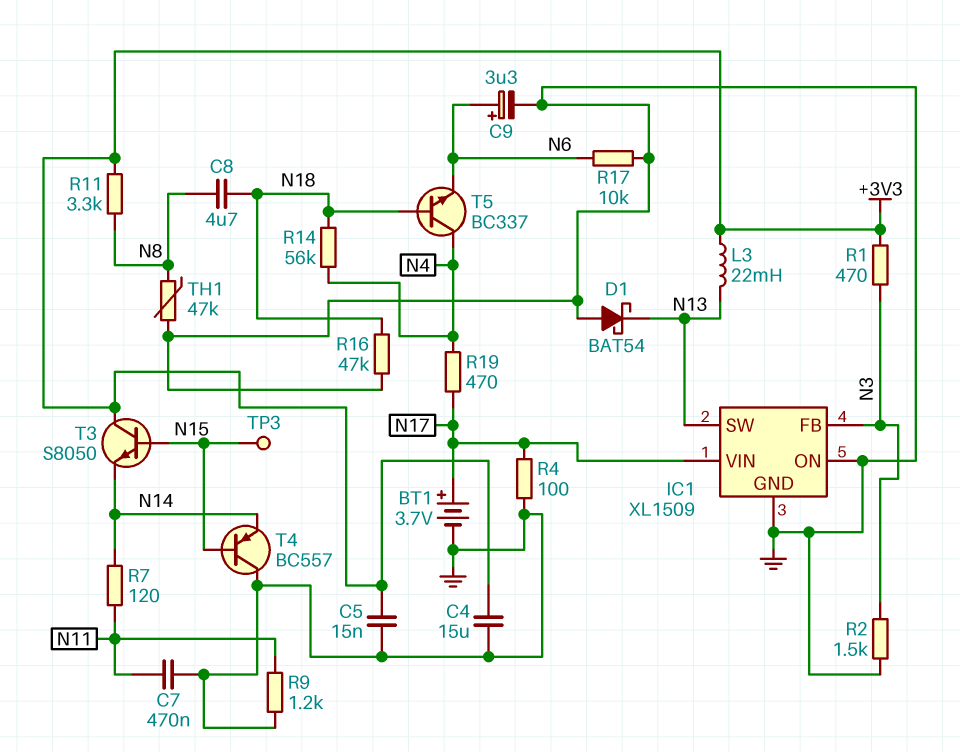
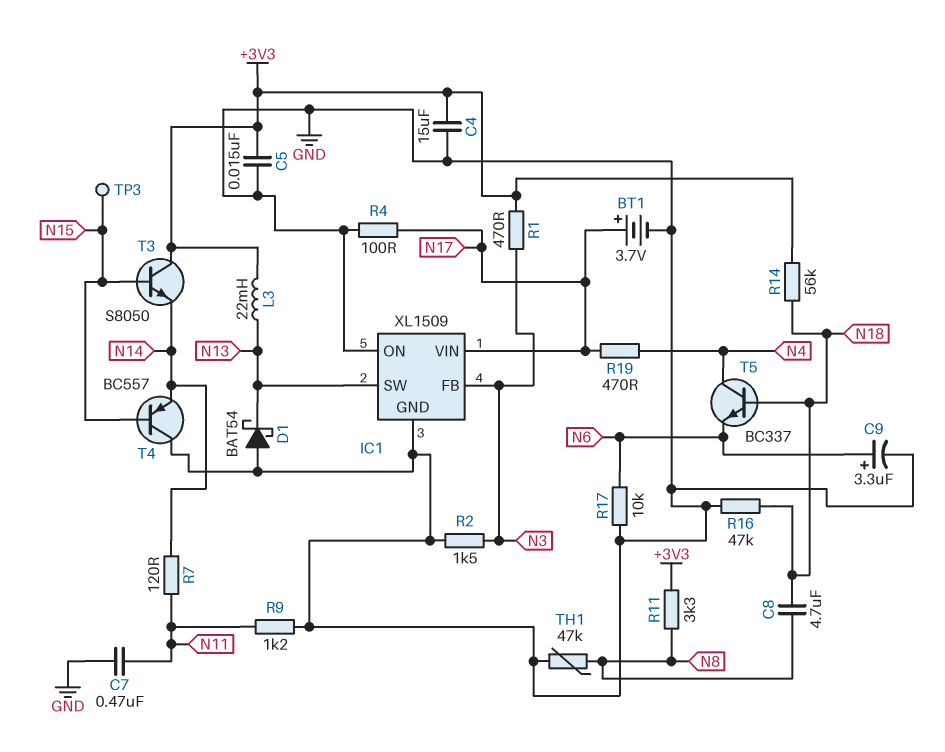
R14: 56k (N4, N18) -> 56k (+3V3, N18)

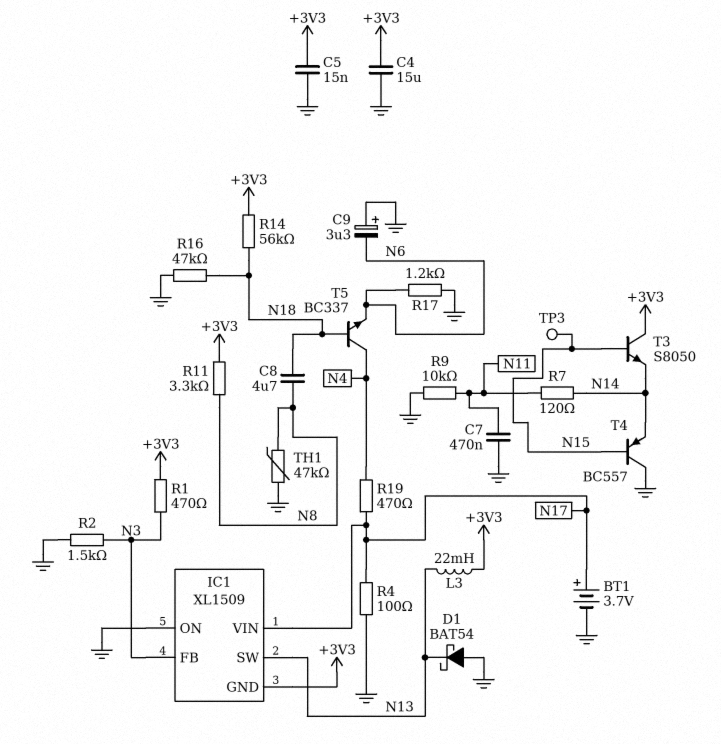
C9: 3.3uF (plus N6, minus GND) -> 3.3uF (plus GND, minus N6)
IC1 pin GND: GND -> +3V3
R9: 1.2k (GND, N11) -> 10k (GND, N11)
R17: 10k (GND, N6) -> 1.2k (GND, N6)

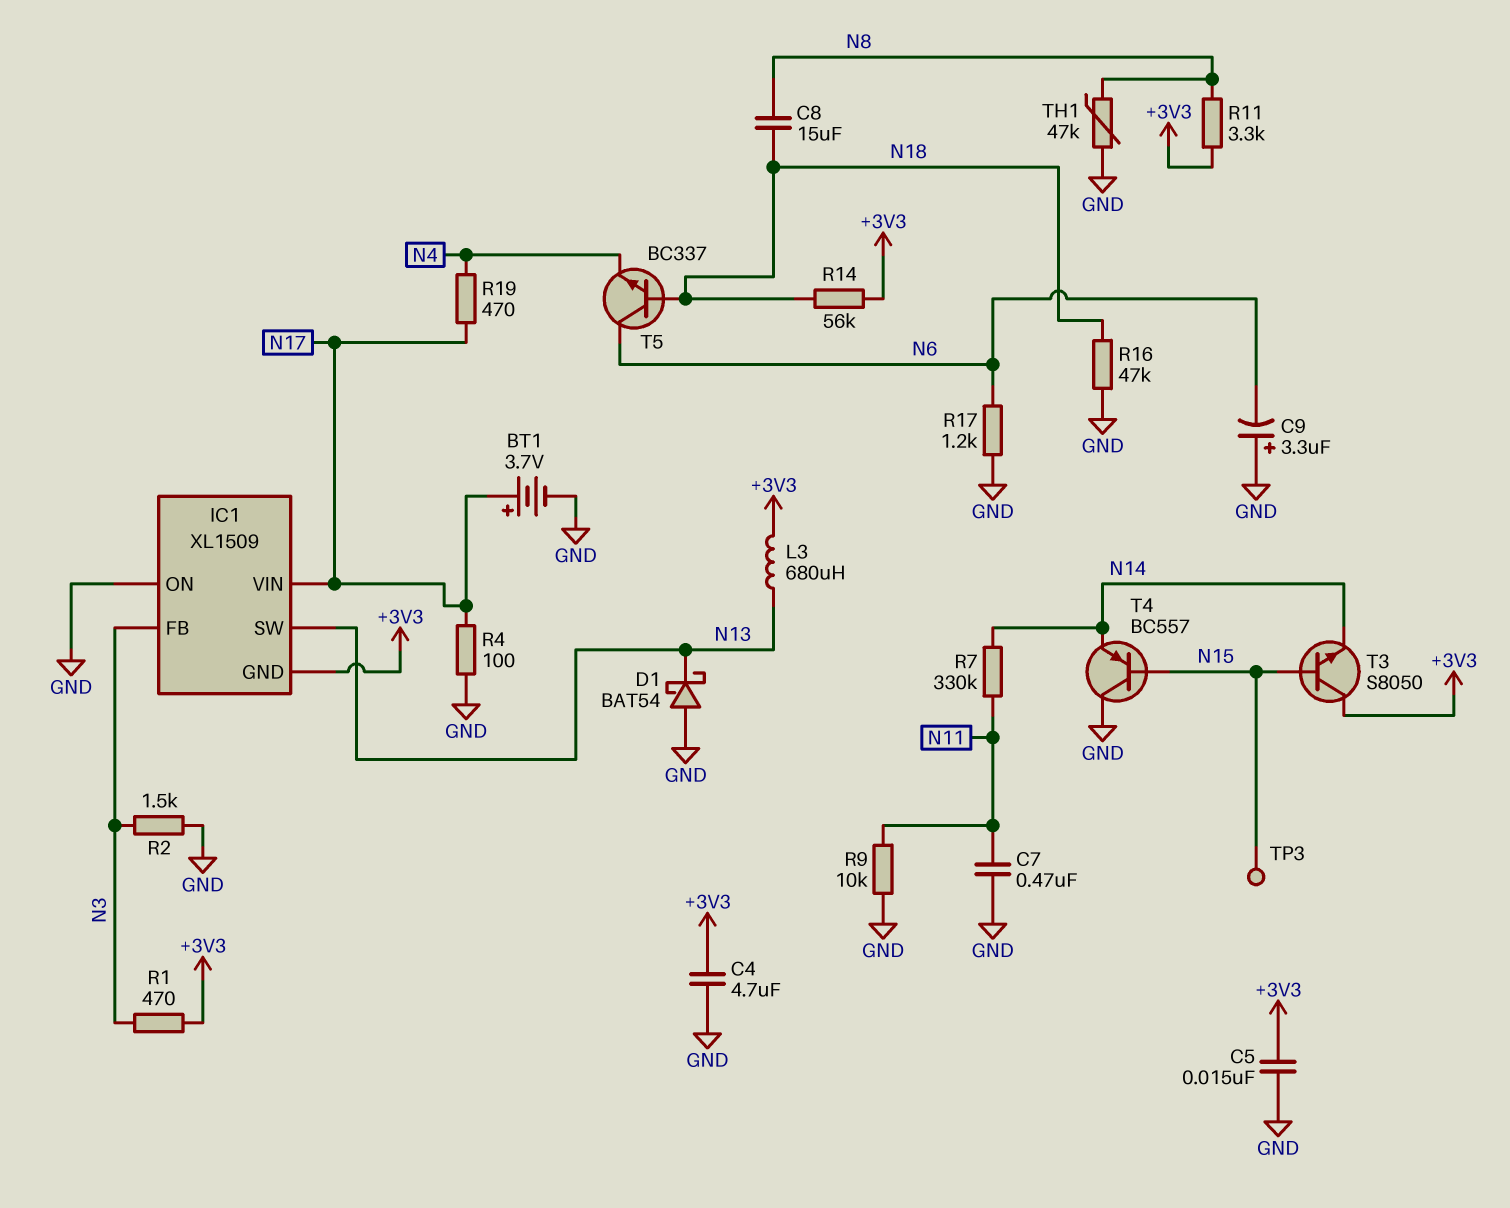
C4: 15uF (+3V3, GND) -> 4.7uF (+3V3, GND)
C8: 4.7uF (N8, N18) -> 15uF (N8, N18)
L3: 22mH (+3V3, N13) -> 680uH (+3V3, N13)
R7: 120 (N11, N14) -> 330k (N11, N14)
T5: NPN BC337 (B N18, C N4, E N6) -> NPN BC337 (B N18, C N6, E N4)

